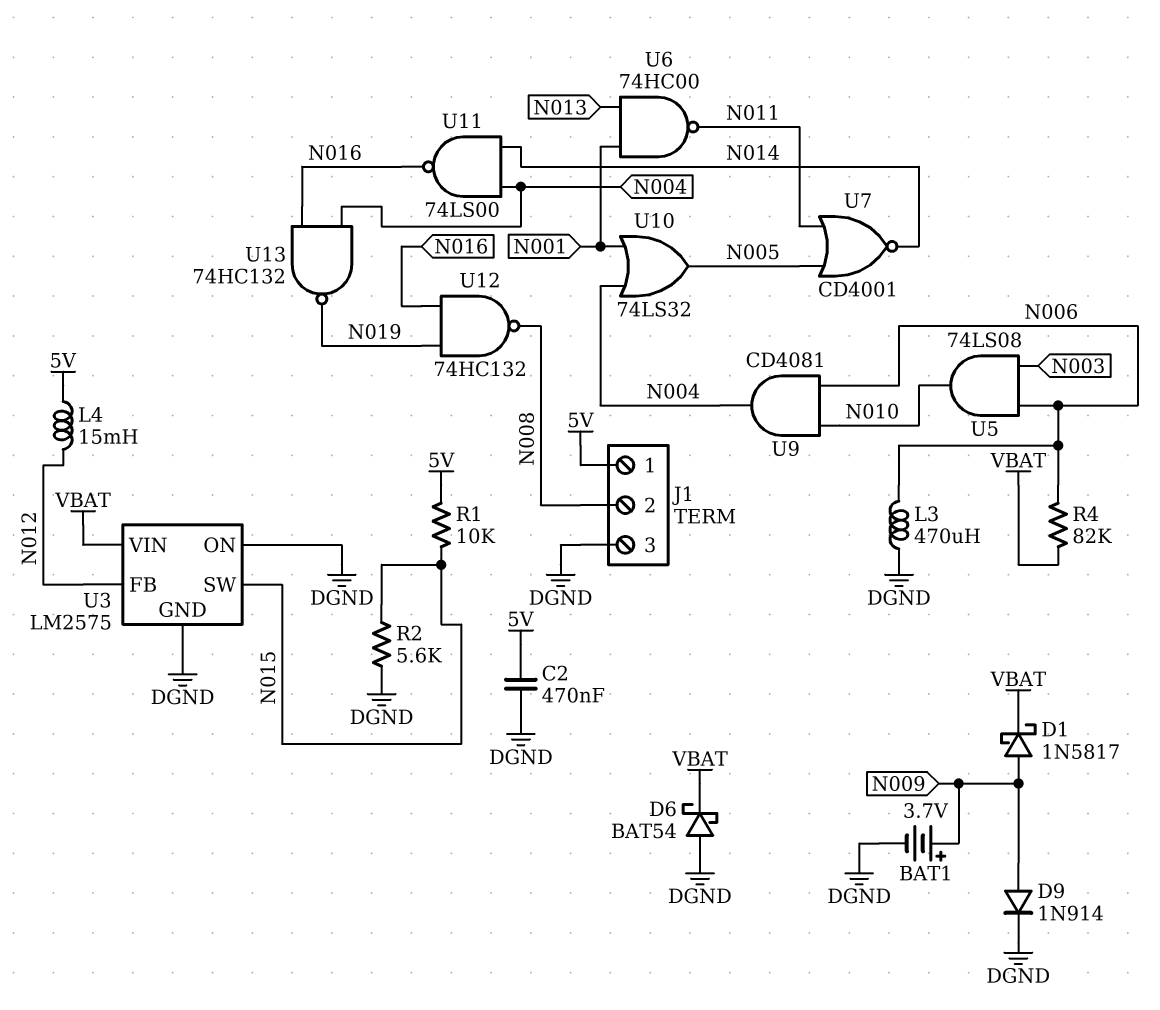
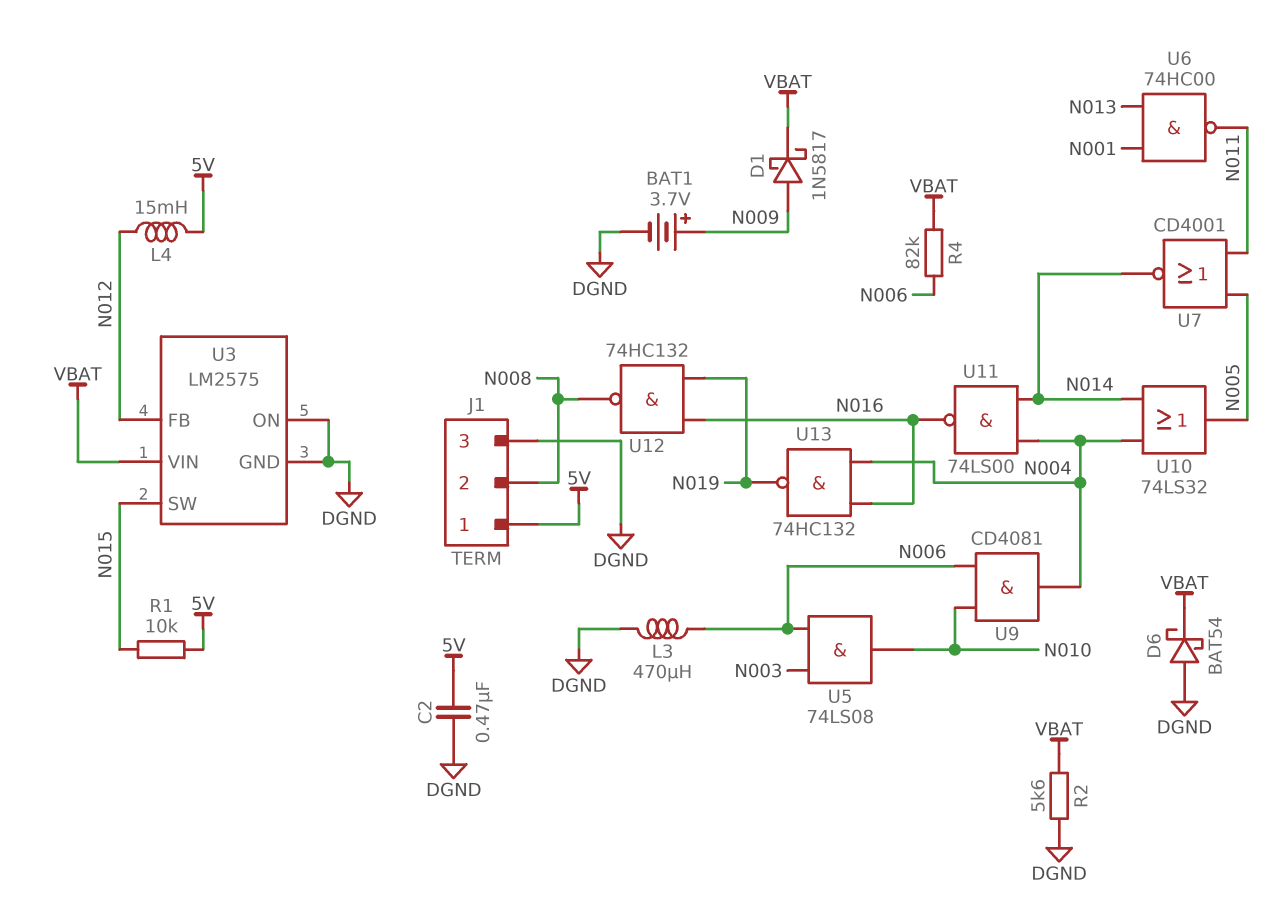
D9: diode 1N914 (A N009, K DGND) -> none
R2: 5.6k (DGND, N015) -> 5.6k (DGND, VBAT)
U10: OR 74LS32 (in N001, in N004, out N005) -> OR 74LS32 (in N004, in N014, out N005)

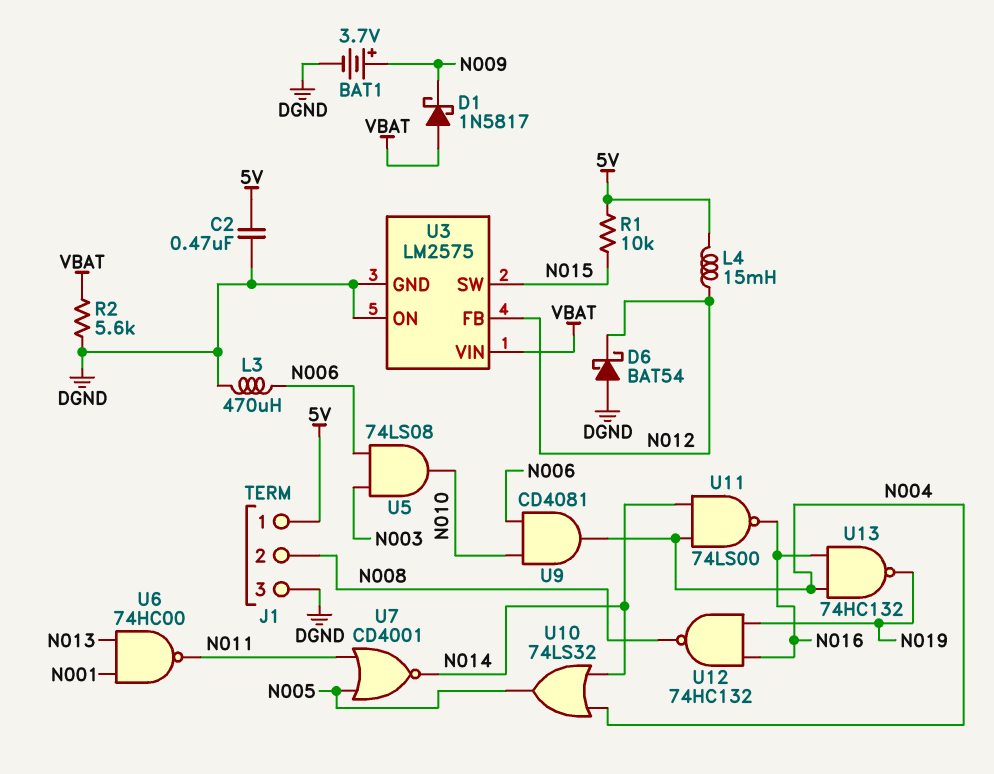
D1: schottky 1N5817 (A N009, K VBAT) -> schottky 1N5817 (A VBAT, K N009)
D6: schottky BAT54 (A DGND, K VBAT) -> schottky BAT54 (A DGND, K N012)
R4: 82k (N006, VBAT) -> none

